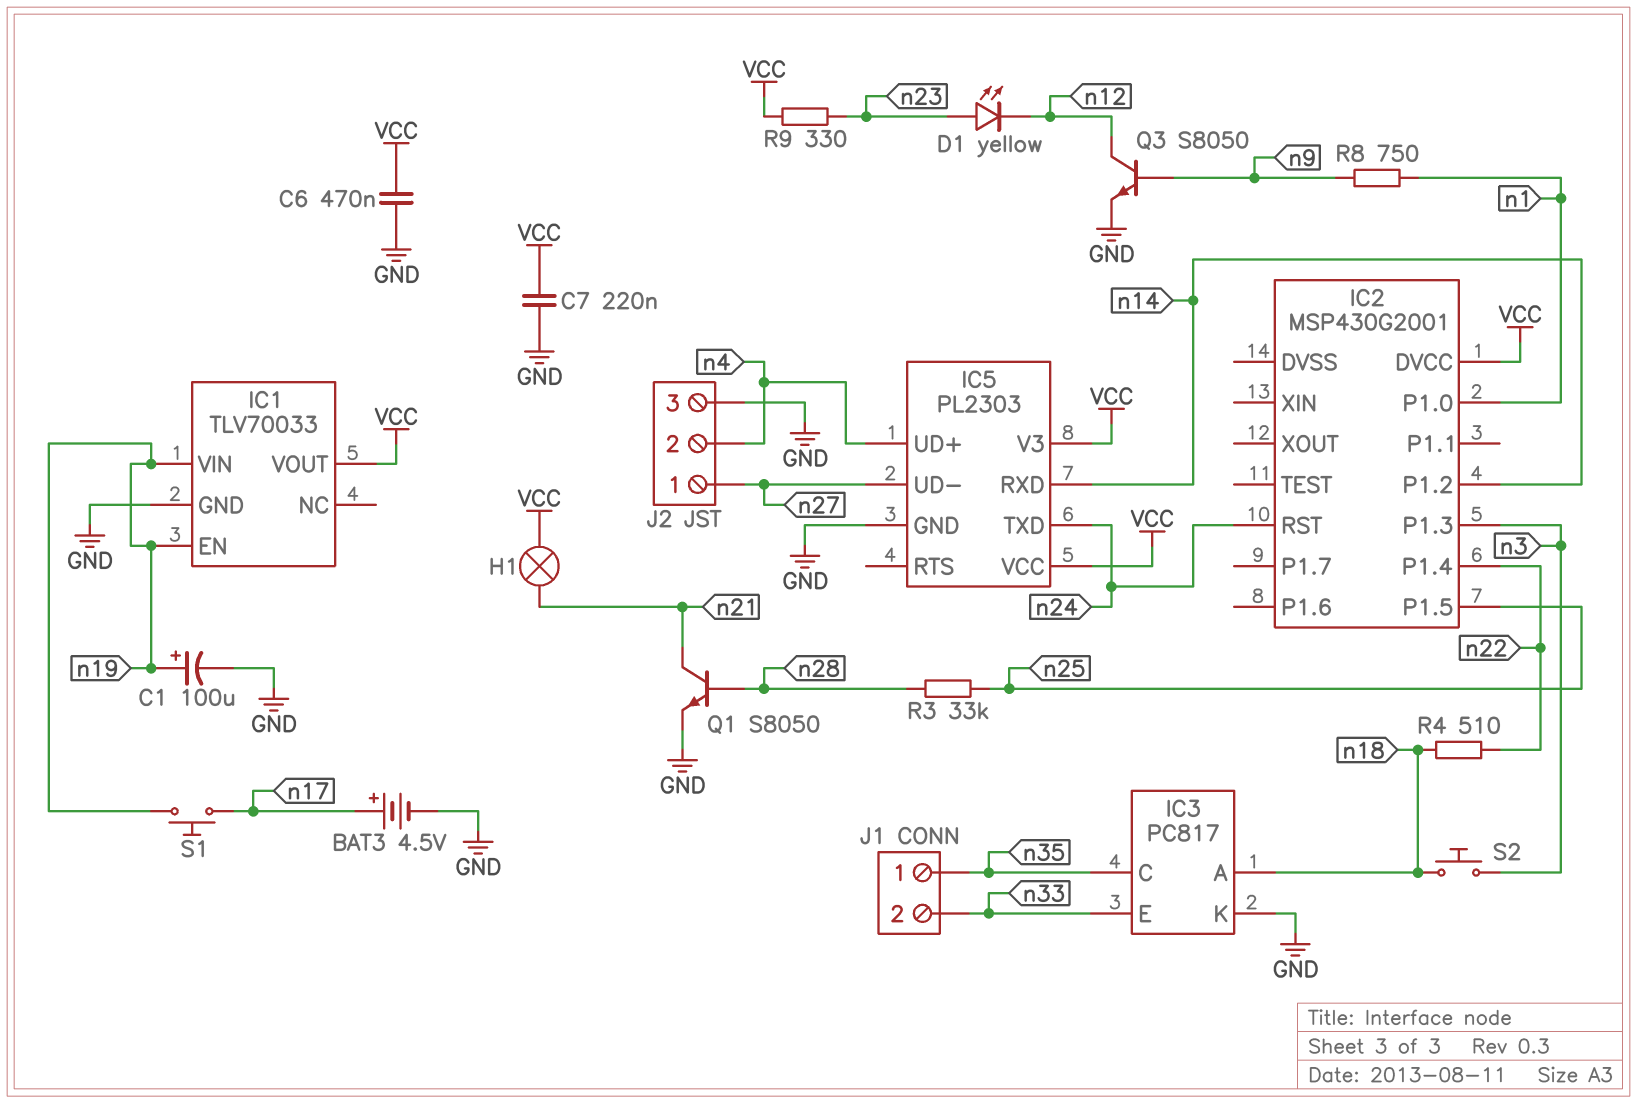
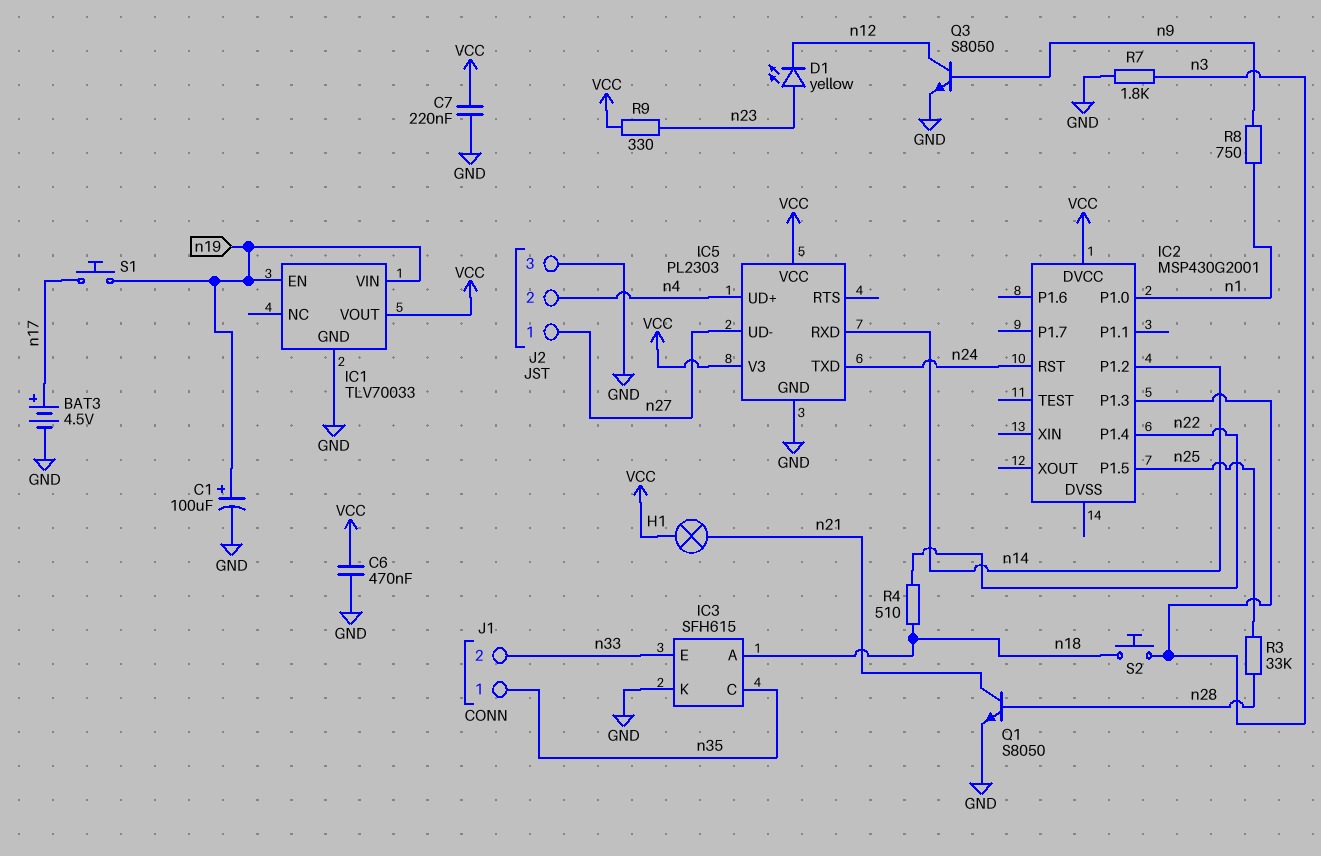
IC3: PC817 -> SFH615
R7: none -> 1.8k (GND, n3)

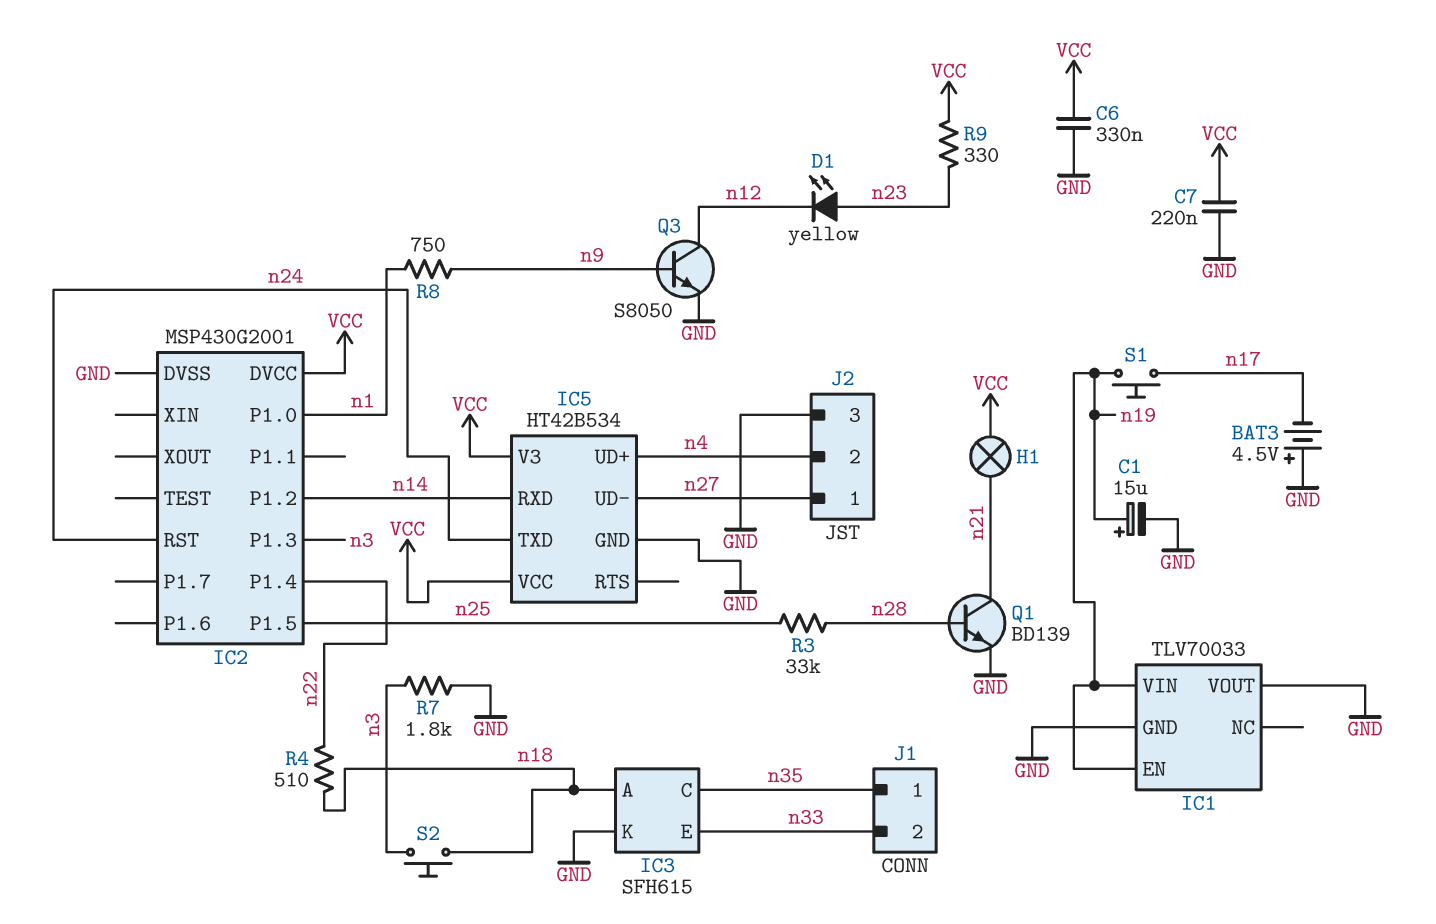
BAT3: 4.5V (plus n17, minus GND) -> 4.5V (plus GND, minus n17)
C1: 100uF (plus n19, minus GND) -> 15uF (plus n19, minus GND)
C6: 470nF (GND, VCC) -> 330nF (GND, VCC)
IC1 pin VOUT: VCC -> GND
IC2 pin DVSS: none -> GND
IC5: PL2303 -> HT42B534
Q1: NPN S8050 (B n28, C n21, E GND) -> NPN BD139 (B n28, C n21, E GND)

